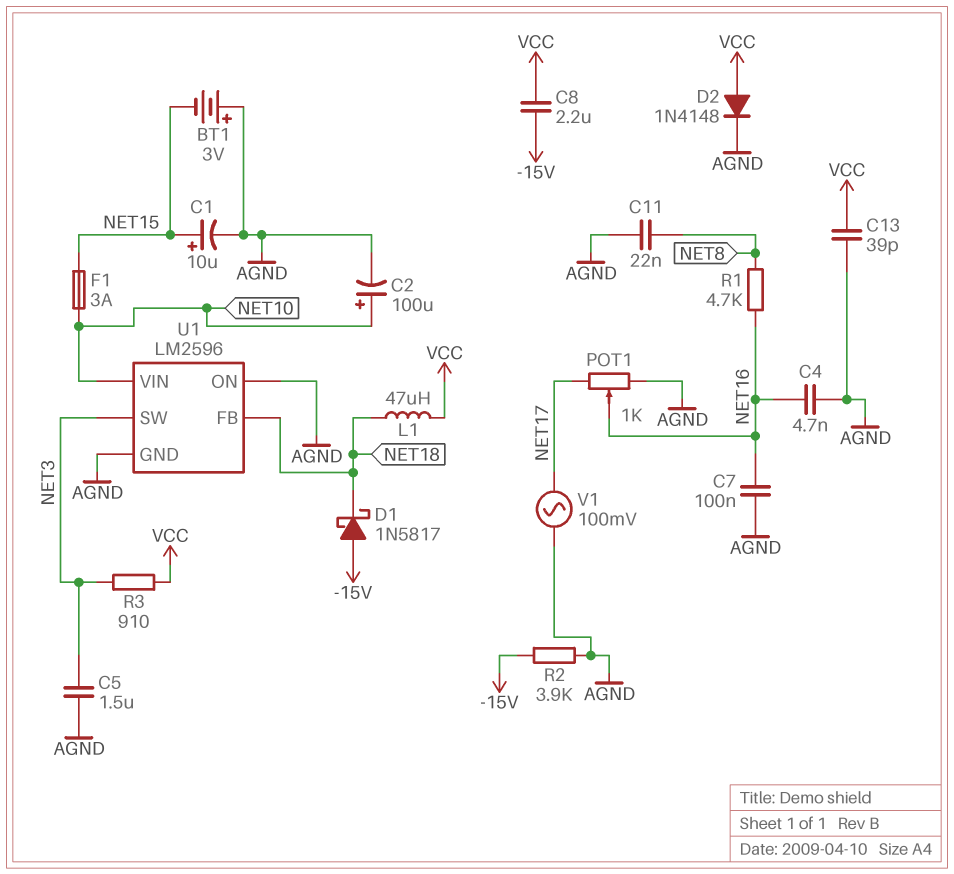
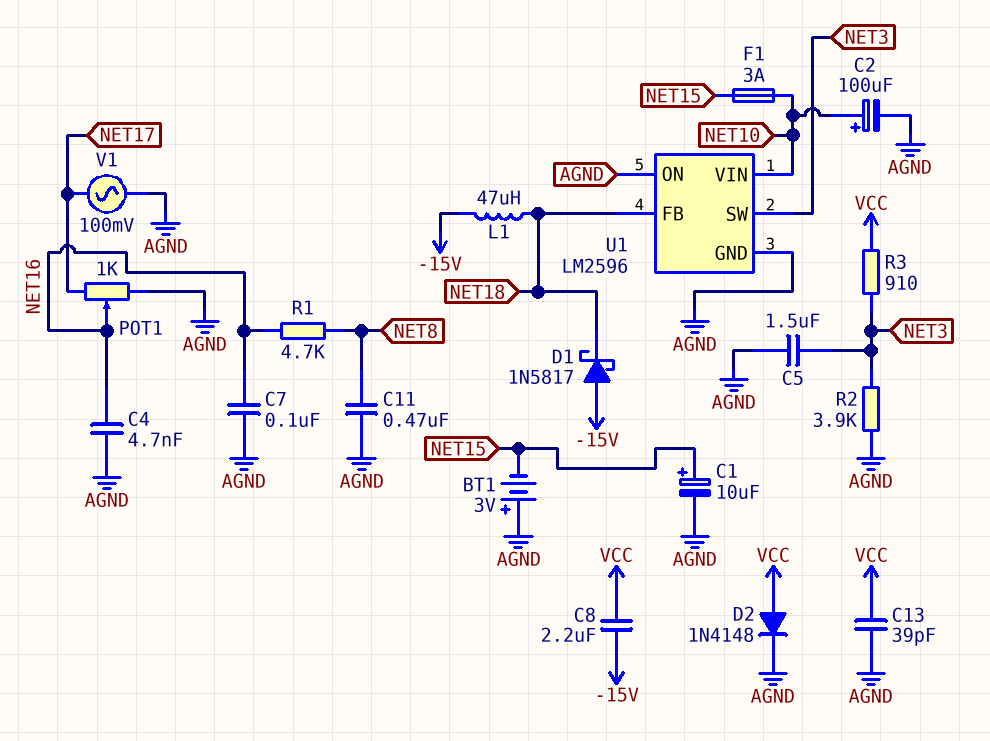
C11: 22nF (AGND, NET8) -> 470nF (AGND, NET8)
L1: 47uH (NET18, VCC) -> 47uH (-15V, NET18)
R2: 3.9k (-15V, AGND) -> 3.9k (AGND, NET3)

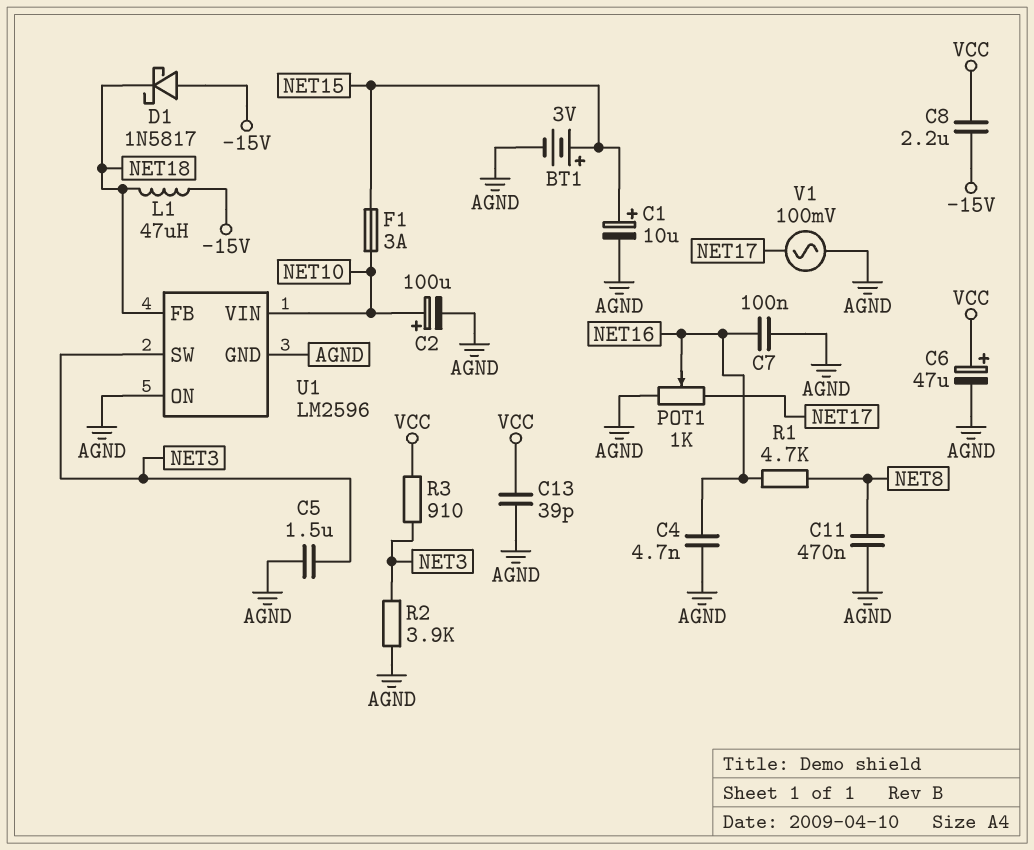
BT1: 3V (plus AGND, minus NET15) -> 3V (plus NET15, minus AGND)
C6: none -> 47uF (plus VCC, minus AGND)
D2: diode 1N4148 (A VCC, K AGND) -> none

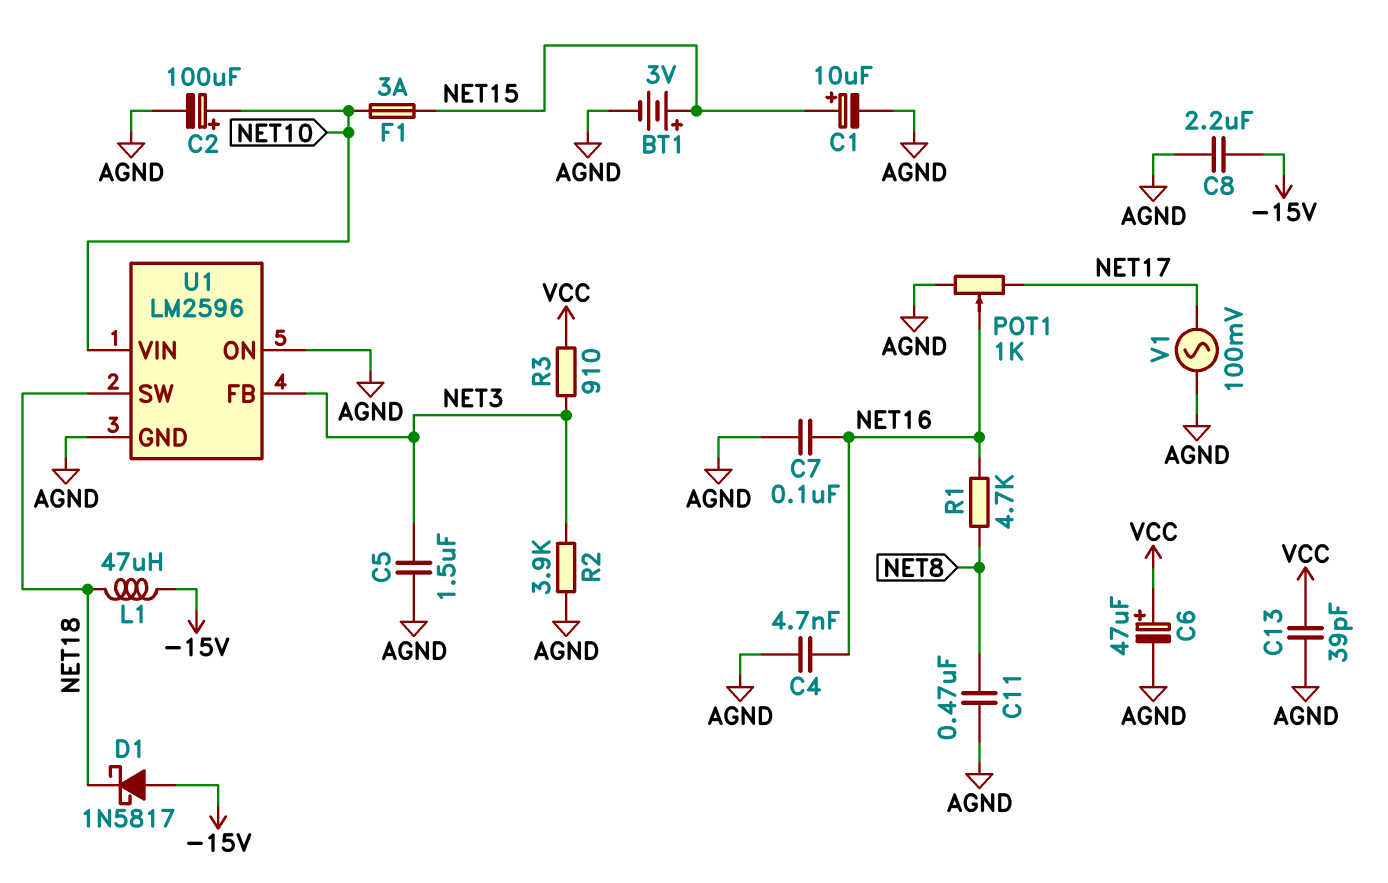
C8: 2.2uF (-15V, VCC) -> 2.2uF (-15V, AGND)
U1 pin FB: NET18 -> NET3
U1 pin SW: NET3 -> NET18

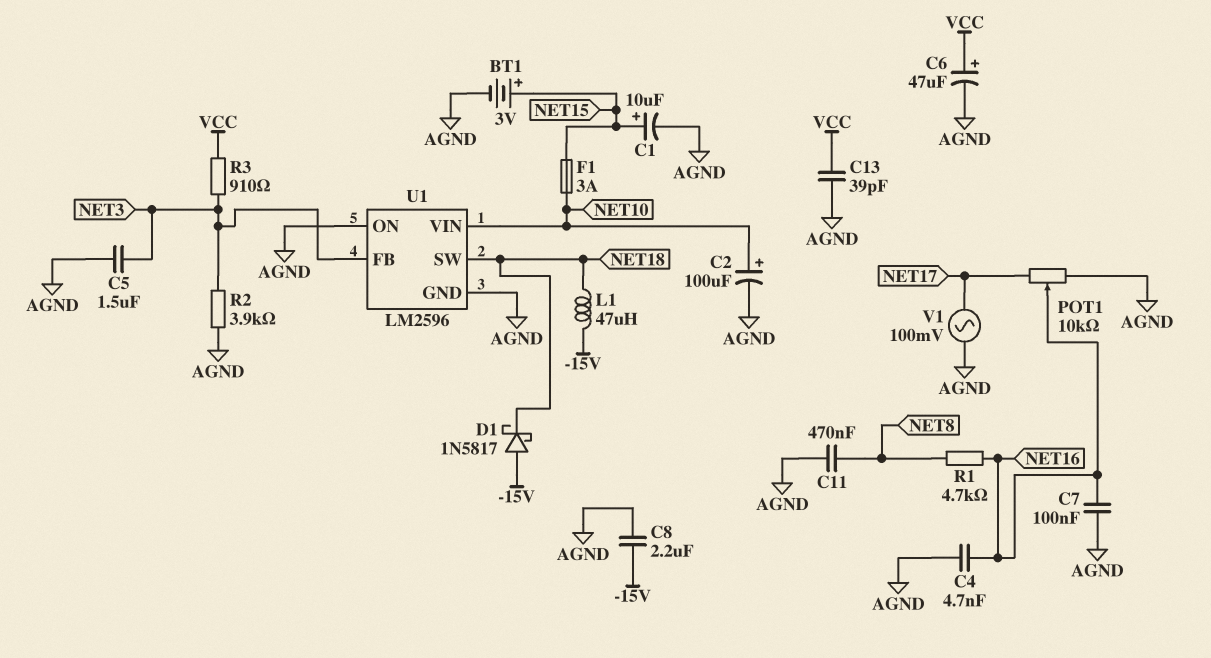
POT1: 1k (AGND, NET17, wiper NET16) -> 10k (AGND, NET17, wiper NET16)

